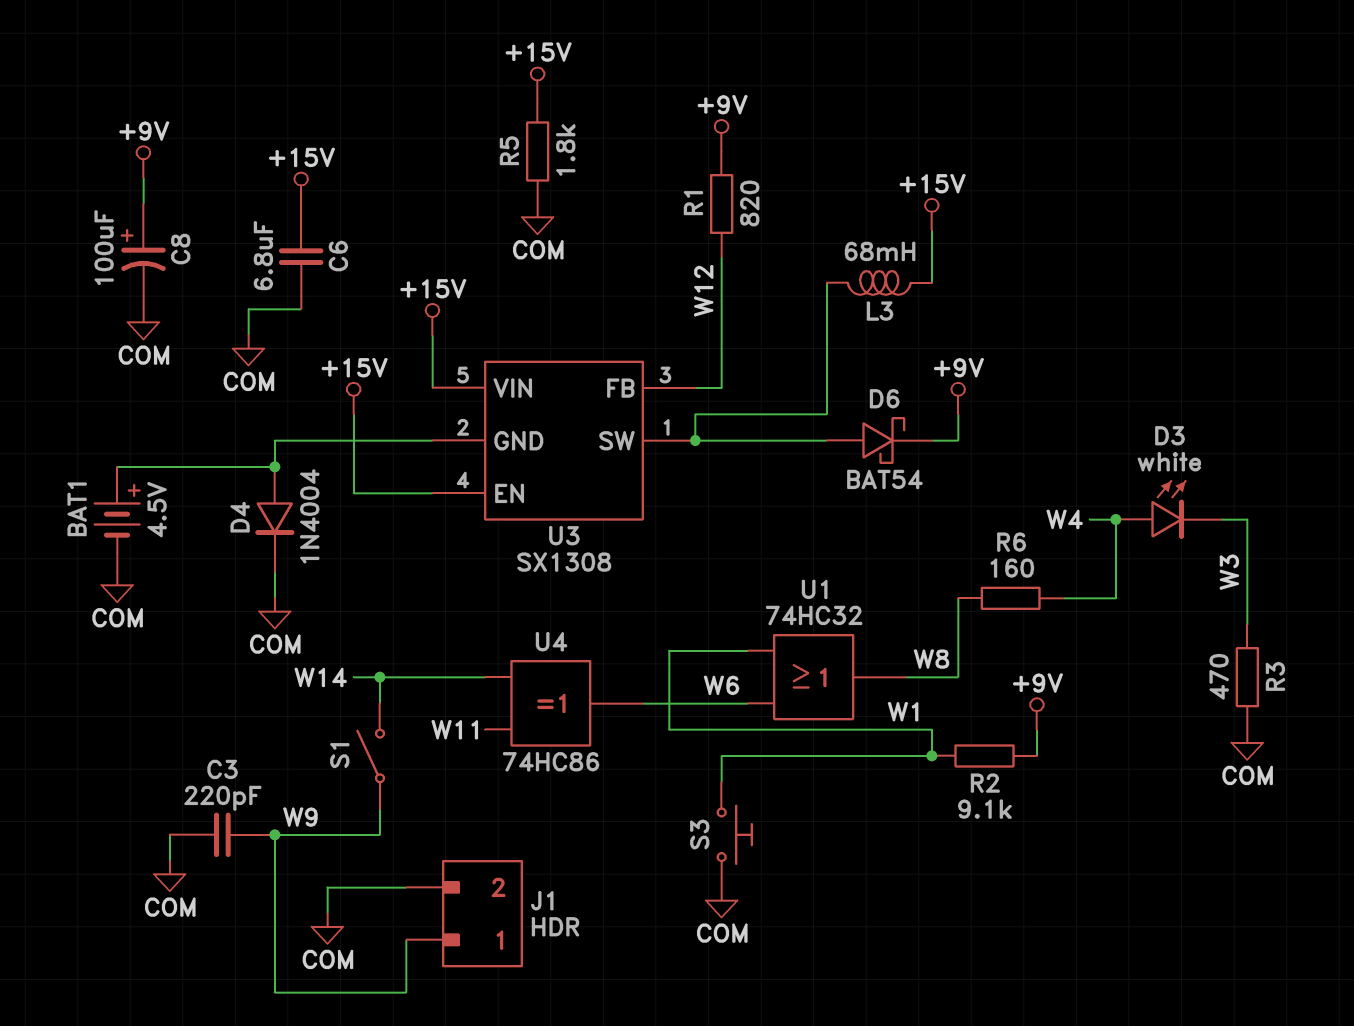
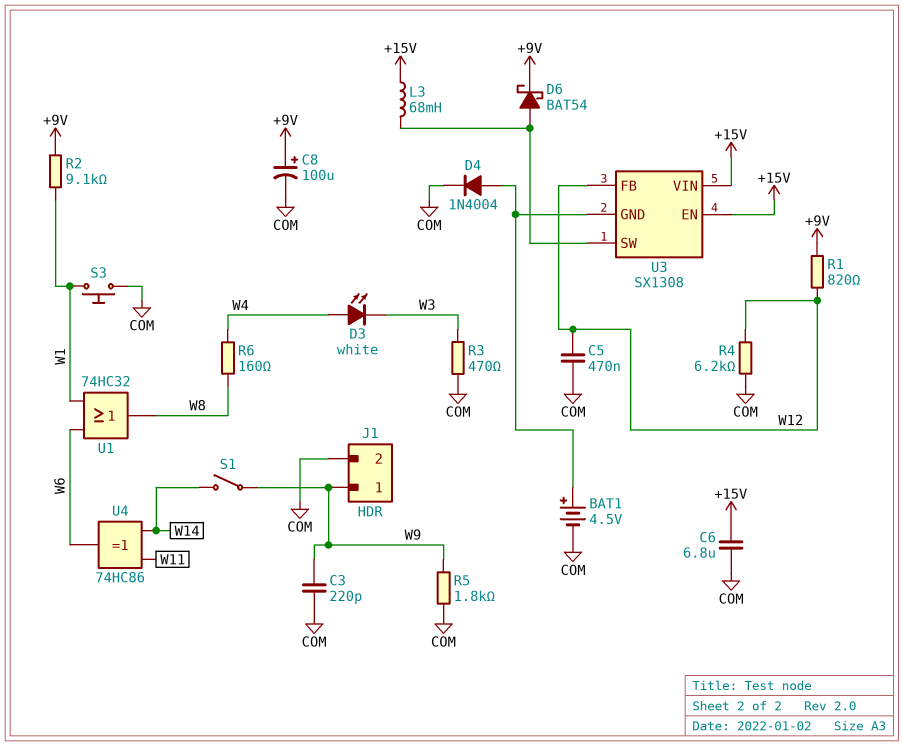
C5: none -> 470nF (COM, W12)
R4: none -> 6.2k (COM, W12)
R5: 1.8k (+15V, COM) -> 1.8k (COM, W9)

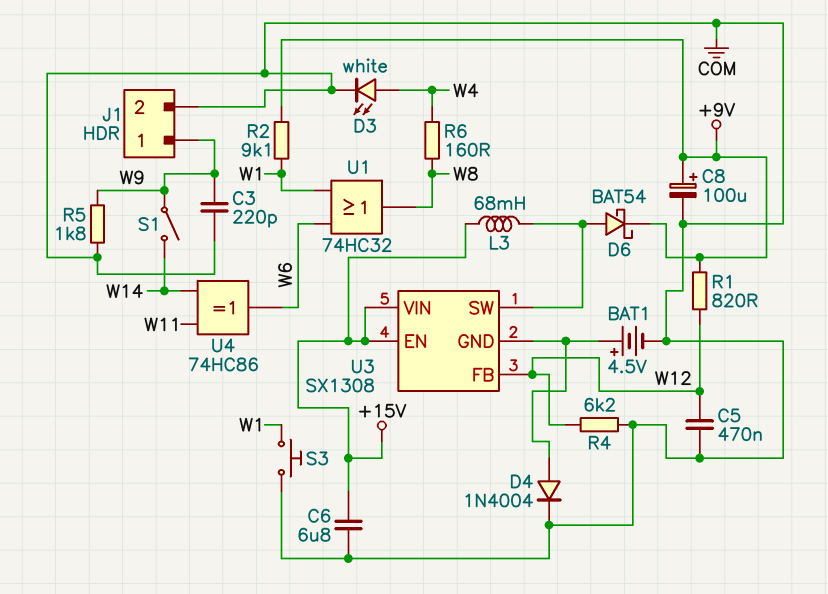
D3: LED white (A W4, K W3) -> LED white (A W4, K COM)
R3: 470 (COM, W3) -> none

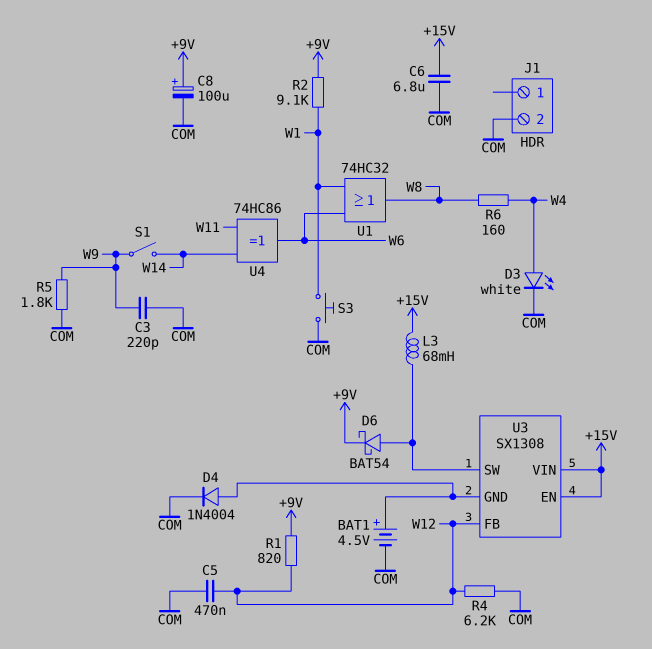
J1 pin 1: W9 -> none

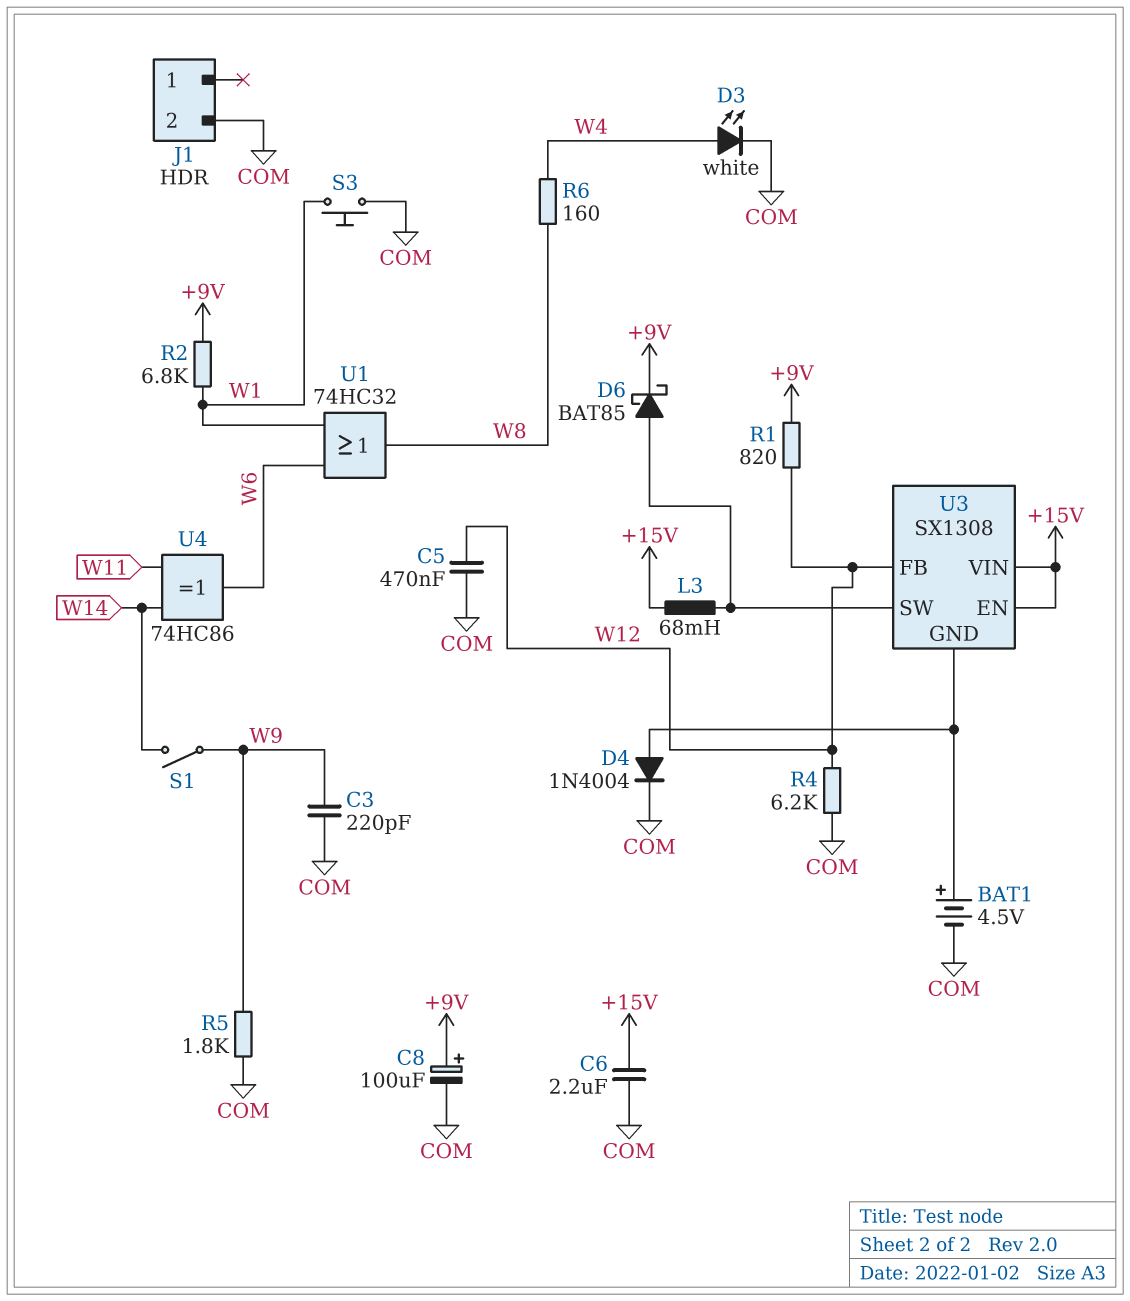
C6: 6.8uF (+15V, COM) -> 2.2uF (+15V, COM)
D6: schottky BAT54 (A U3/SW, K +9V) -> schottky BAT85 (A U3/SW, K +9V)
R2: 9.1k (+9V, W1) -> 6.8k (+9V, W1)

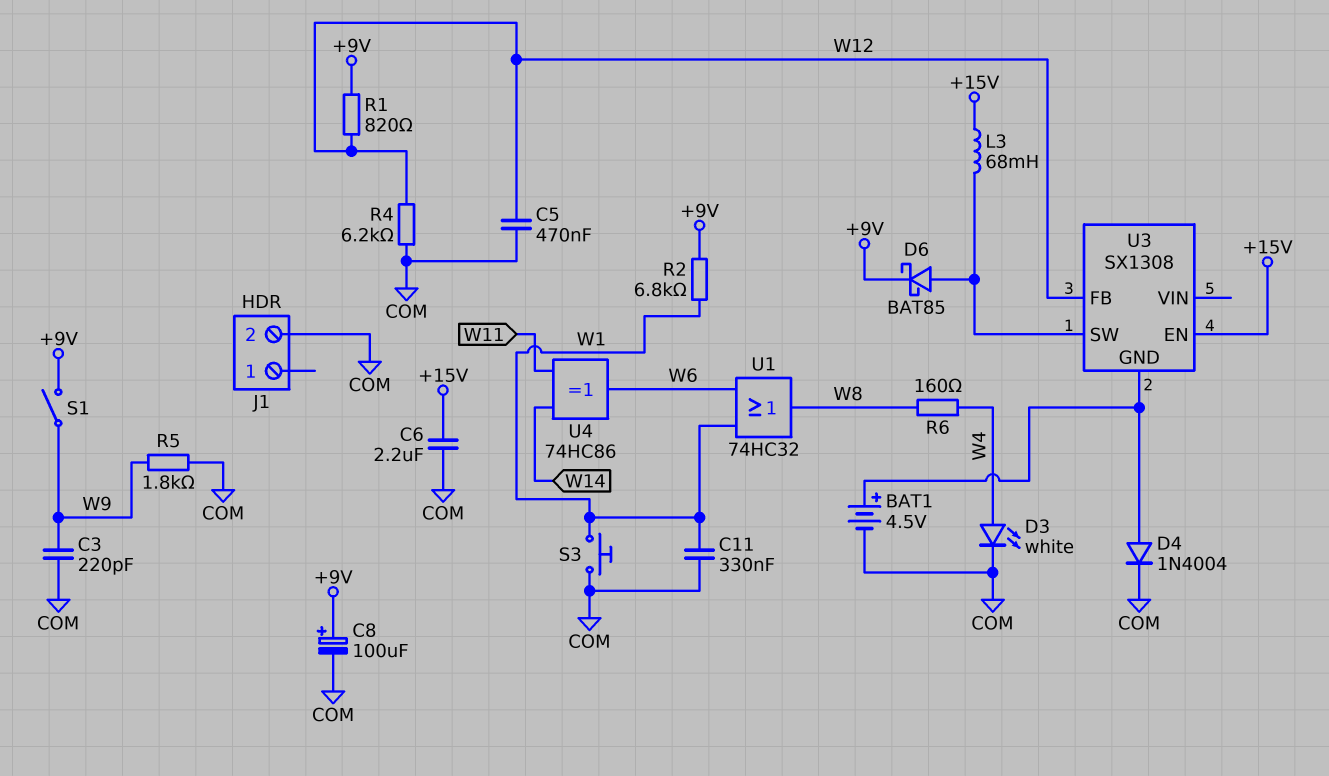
C11: none -> 330nF (COM, W1)
S1: switch (W9, W14) -> switch (+9V, W9)
U3 pin VIN: +15V -> none

